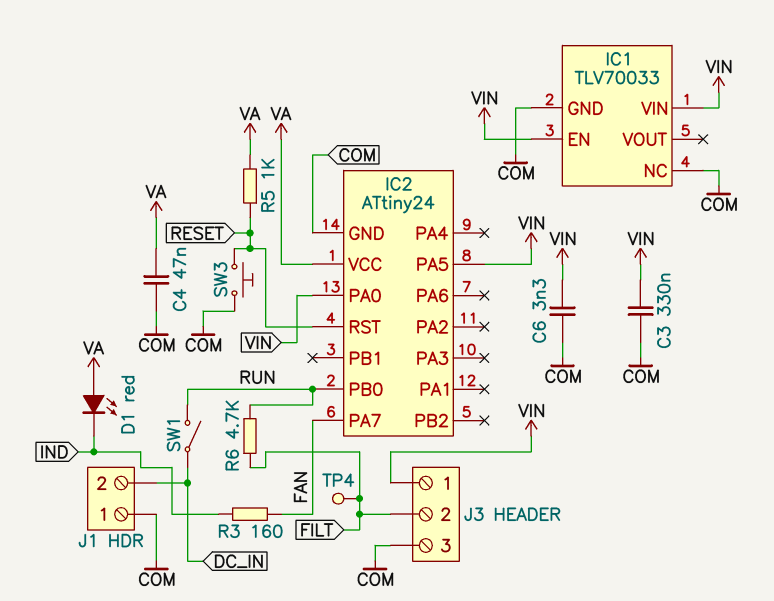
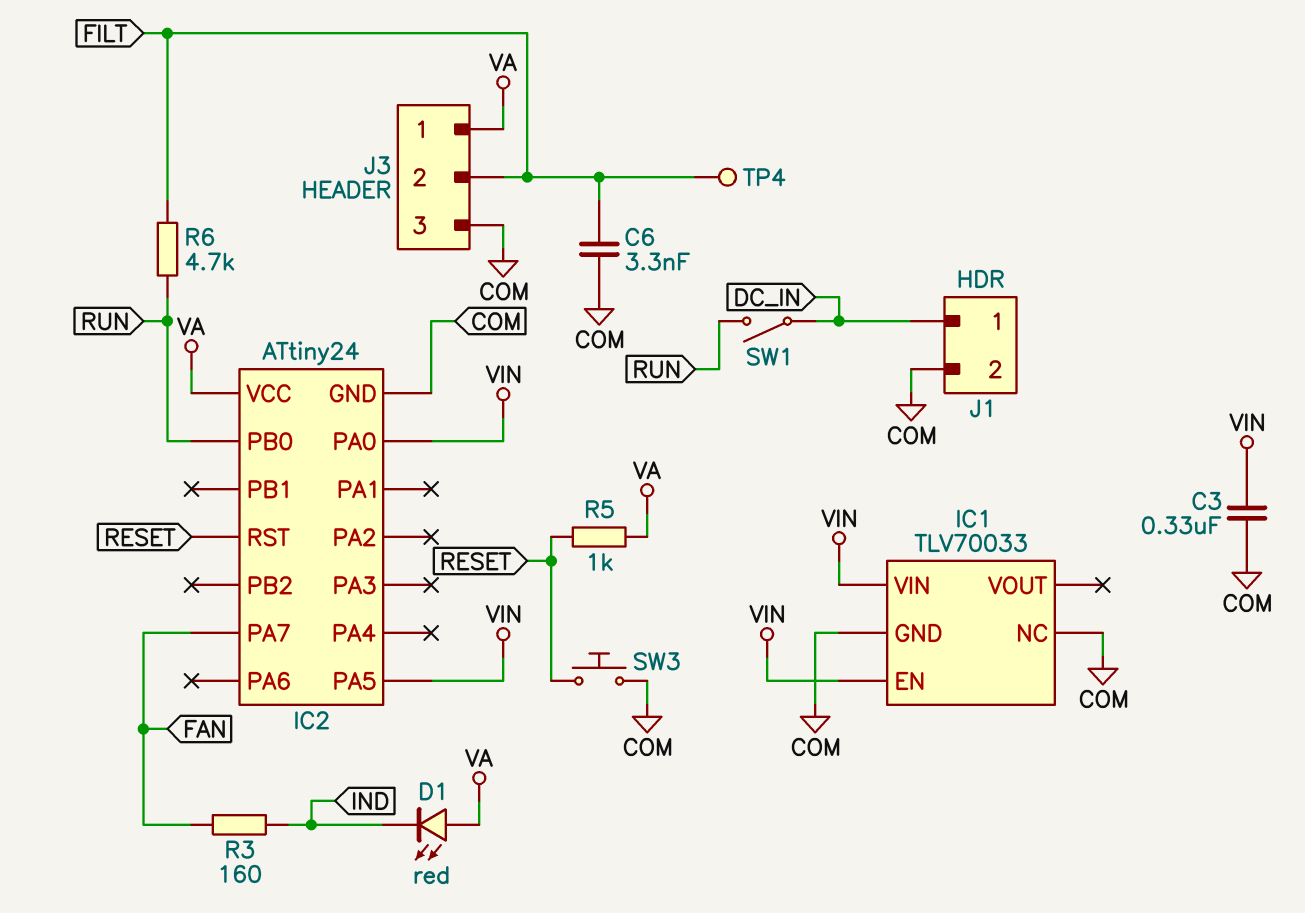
C4: 47nF (COM, VA) -> none
C6: 3.3nF (COM, VIN) -> 3.3nF (COM, FILT)
J1 pin 1: COM -> DC_IN
J1 pin 2: DC_IN -> COM
J3 pin 1: VIN -> VA

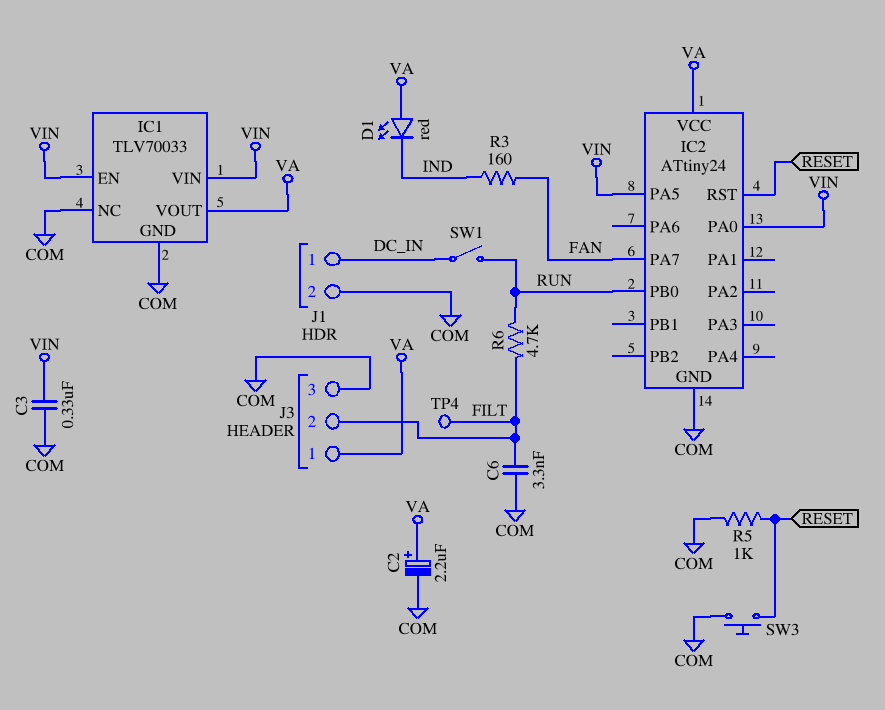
C2: none -> 2.2uF (plus VA, minus COM)
IC1 pin VOUT: none -> VA
R5: 1k (RESET, VA) -> 1k (COM, RESET)

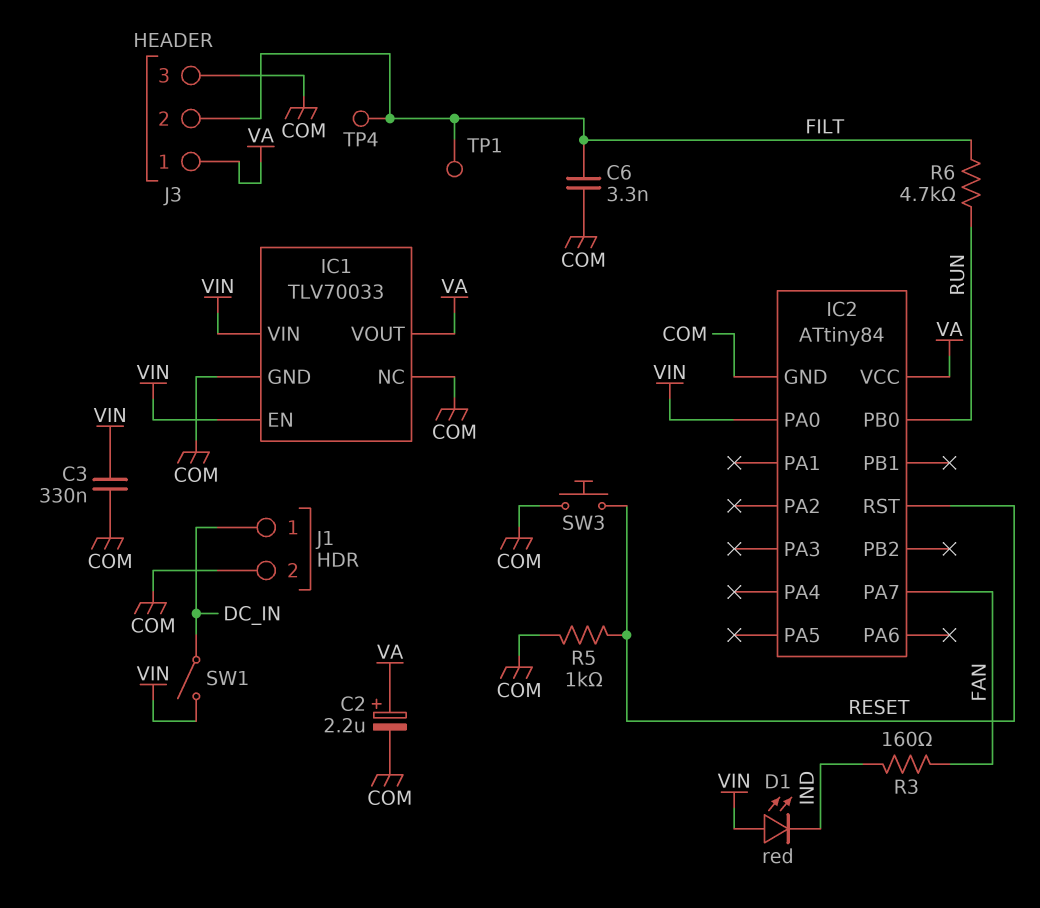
D1: LED red (A VA, K IND) -> LED red (A VIN, K IND)
IC2: ATtiny24 -> ATtiny84
IC2 pin PA5: VIN -> none
SW1: switch (DC_IN, RUN) -> switch (DC_IN, VIN)
TP1: none -> test point (FILT)

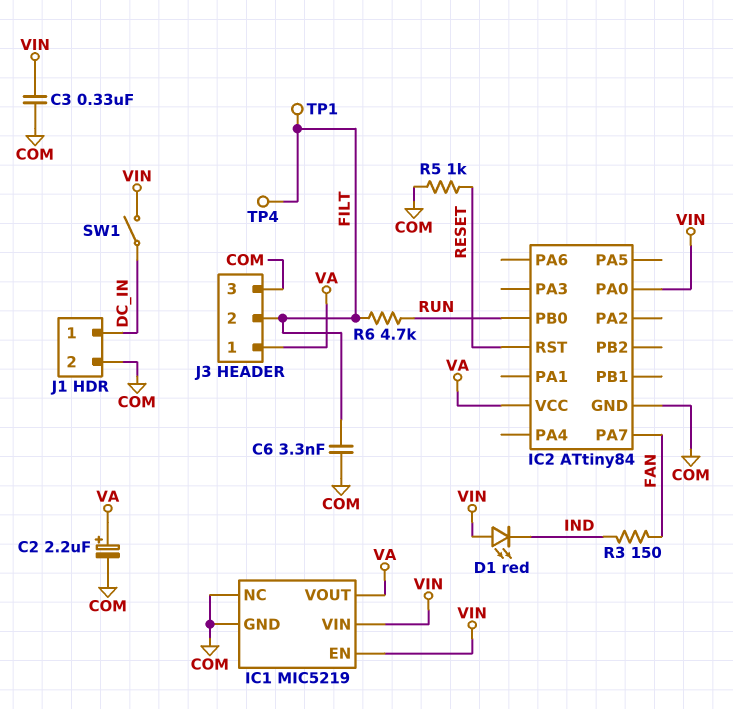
IC1: TLV70033 -> MIC5219
R3: 160 (FAN, IND) -> 150 (FAN, IND)
SW3: button (COM, RESET) -> none

